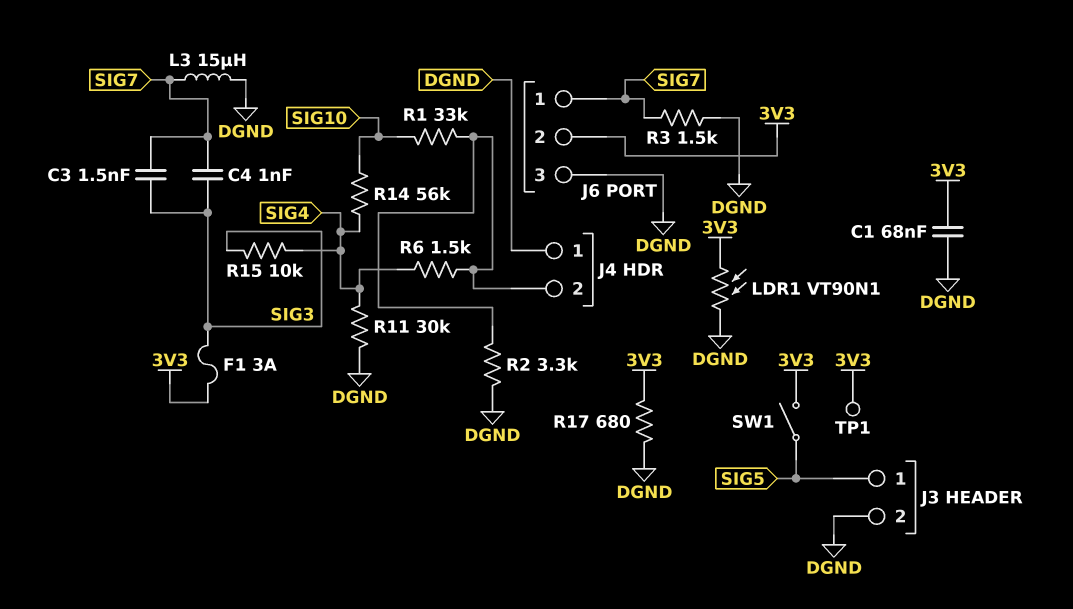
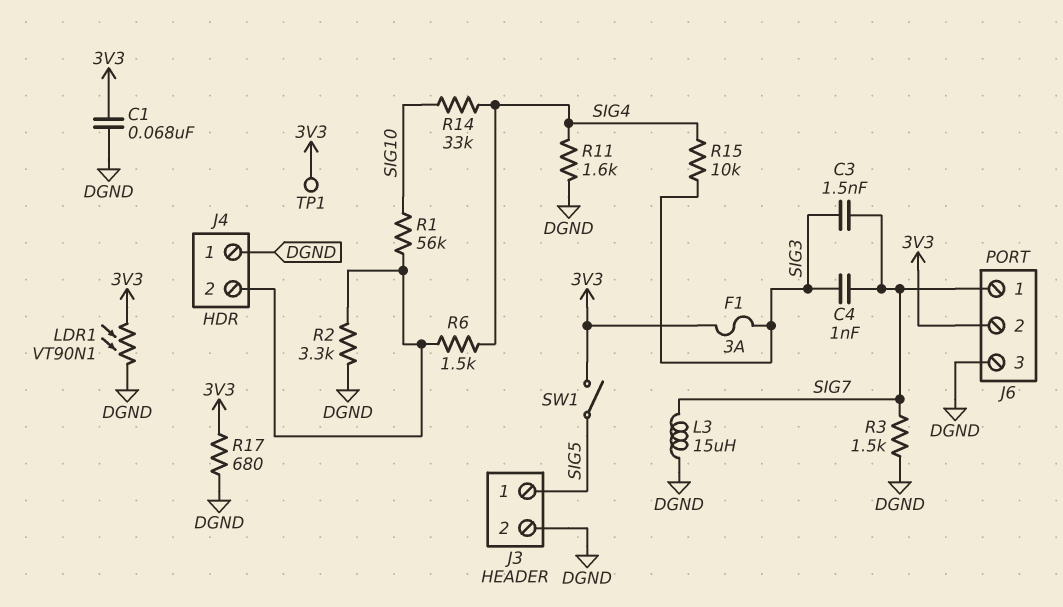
R1: 33k (J4/2, SIG10) -> 56k (J4/2, SIG10)
R11: 30k (DGND, SIG4) -> 1.6k (DGND, SIG4)
R14: 56k (SIG4, SIG10) -> 33k (SIG4, SIG10)

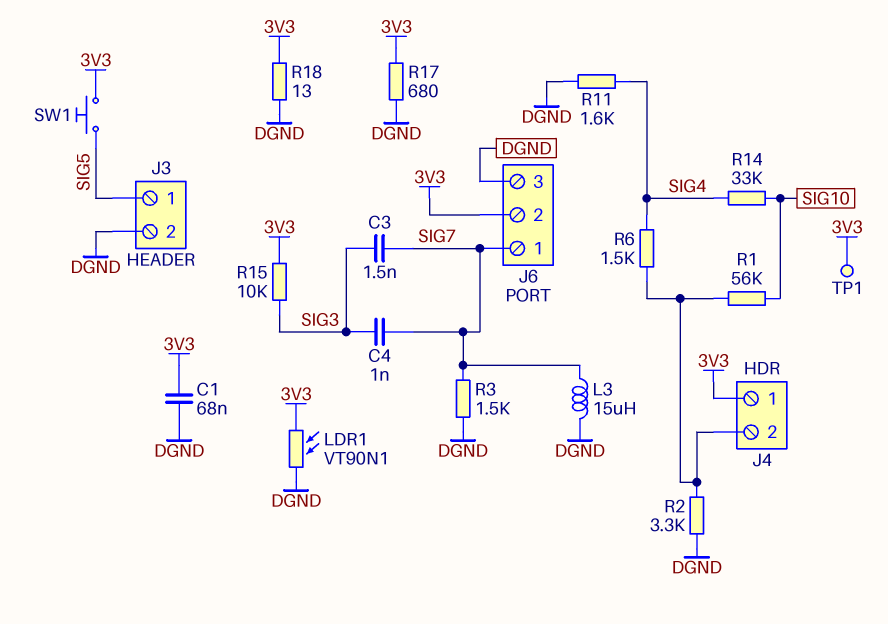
F1: 3A (3V3, SIG3) -> none
J4 pin 1: DGND -> 3V3
R15: 10k (SIG3, SIG4) -> 10k (3V3, SIG3)
R18: none -> 13 (3V3, DGND)
SW1: switch (3V3, SIG5) -> button (3V3, SIG5)

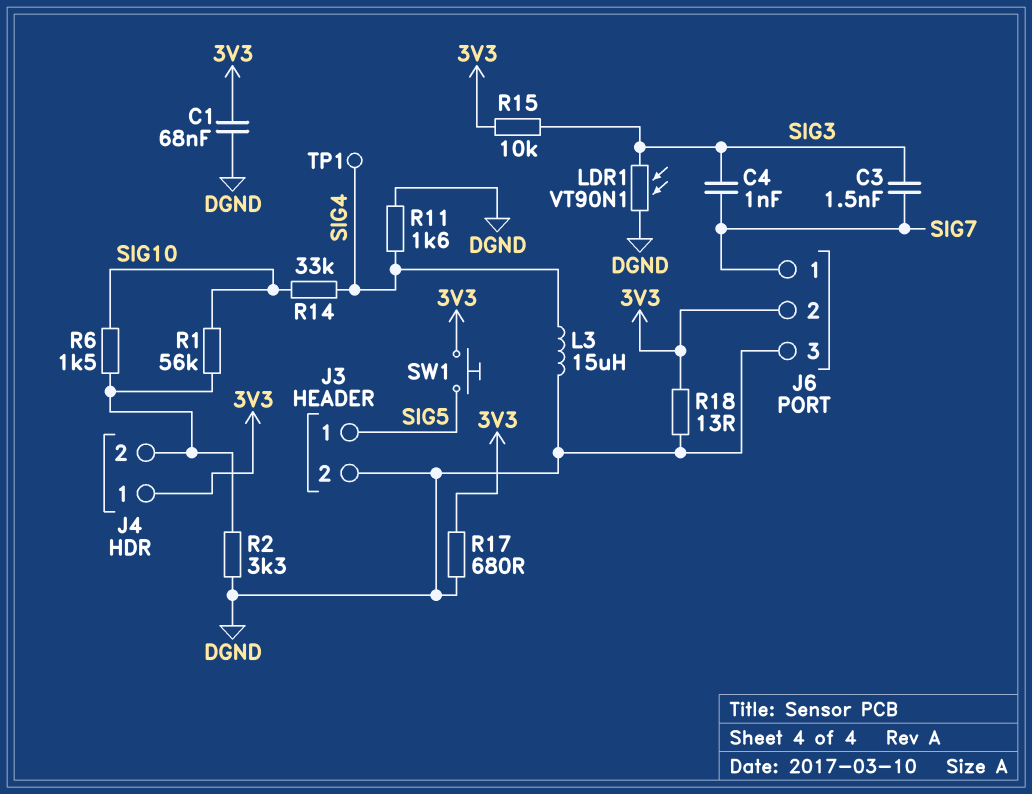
L3: 15uH (DGND, SIG7) -> 15uH (DGND, SIG4)
LDR1: VT90N1 (3V3, DGND) -> VT90N1 (DGND, SIG3)
R3: 1.5k (DGND, SIG7) -> none
R6: 1.5k (J4/2, SIG4) -> 1.5k (J4/2, SIG10)
TP1: test point (3V3) -> test point (SIG4)

